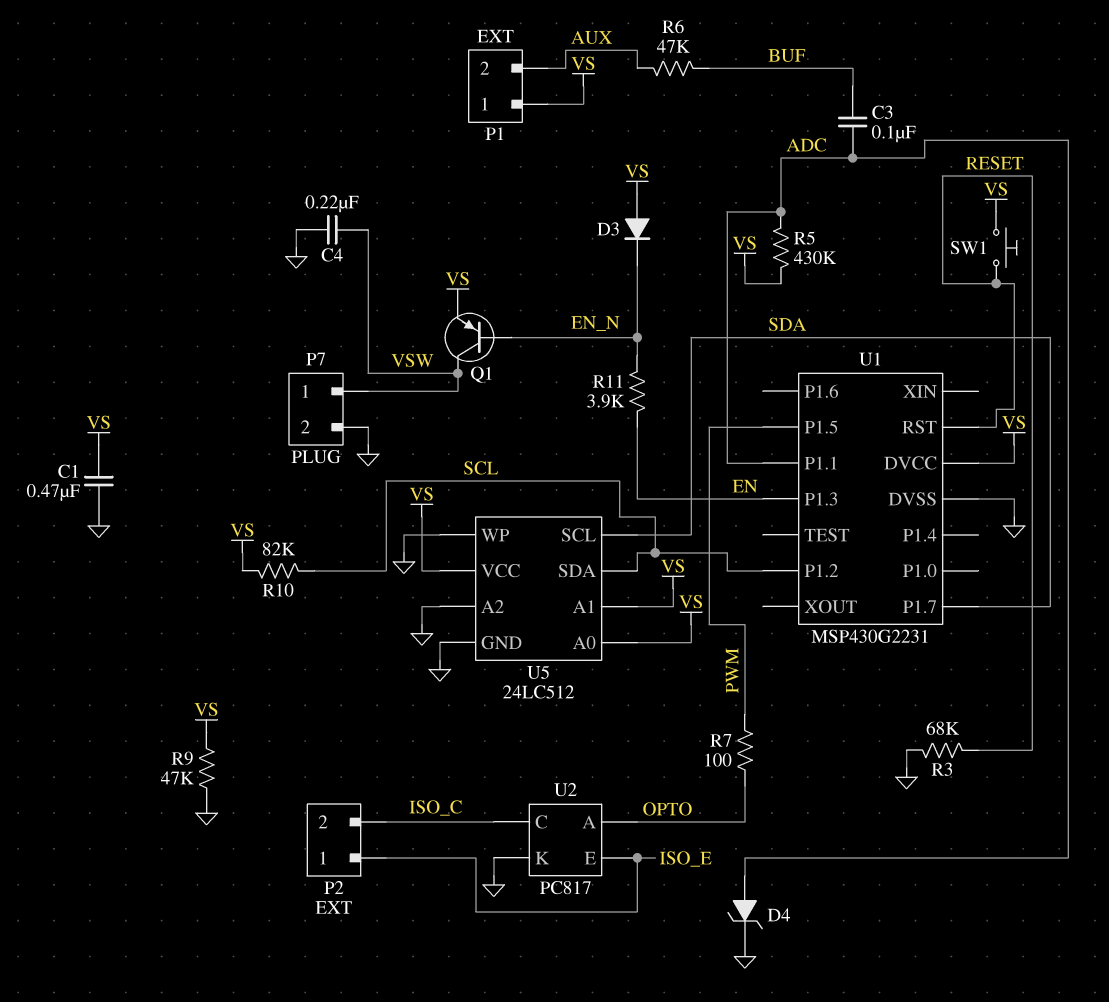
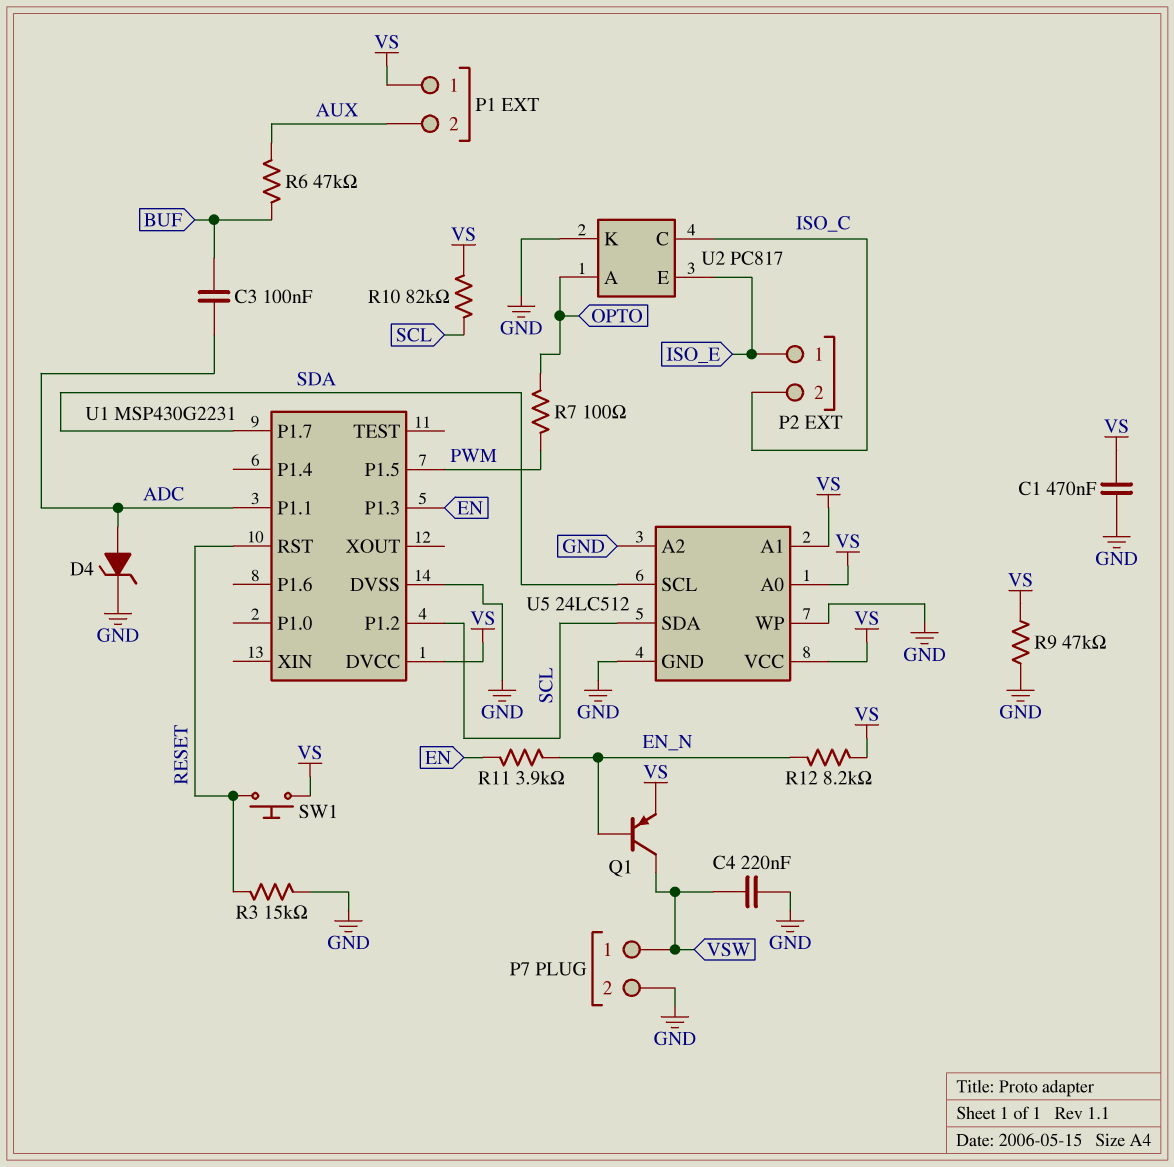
D3: diode (A VS, K EN_N) -> none
R3: 68k (GND, RESET) -> 15k (GND, RESET)
R5: 430k (ADC, VS) -> none
R12: none -> 8.2k (EN_N, VS)

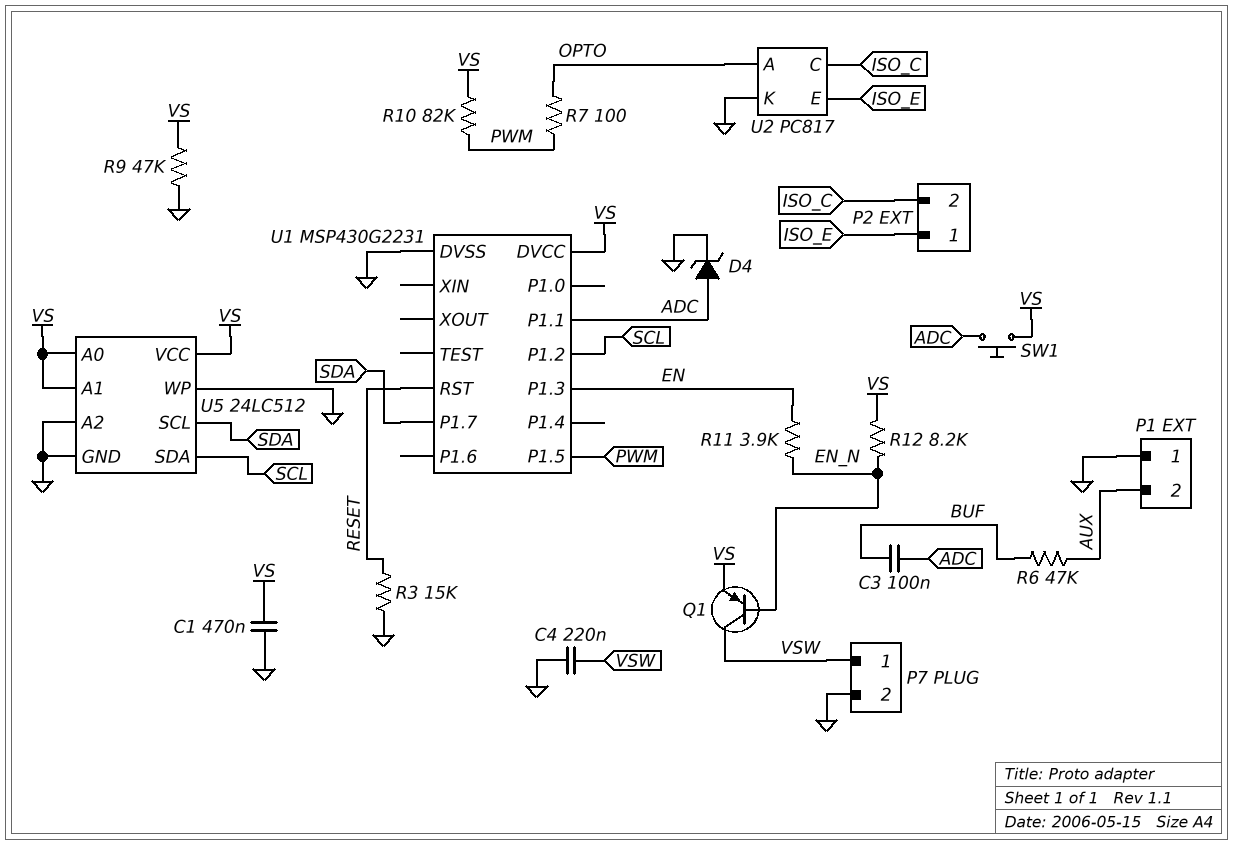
P1 pin 1: VS -> GND
R10: 82k (SCL, VS) -> 82k (PWM, VS)
SW1: button (RESET, VS) -> button (ADC, VS)

